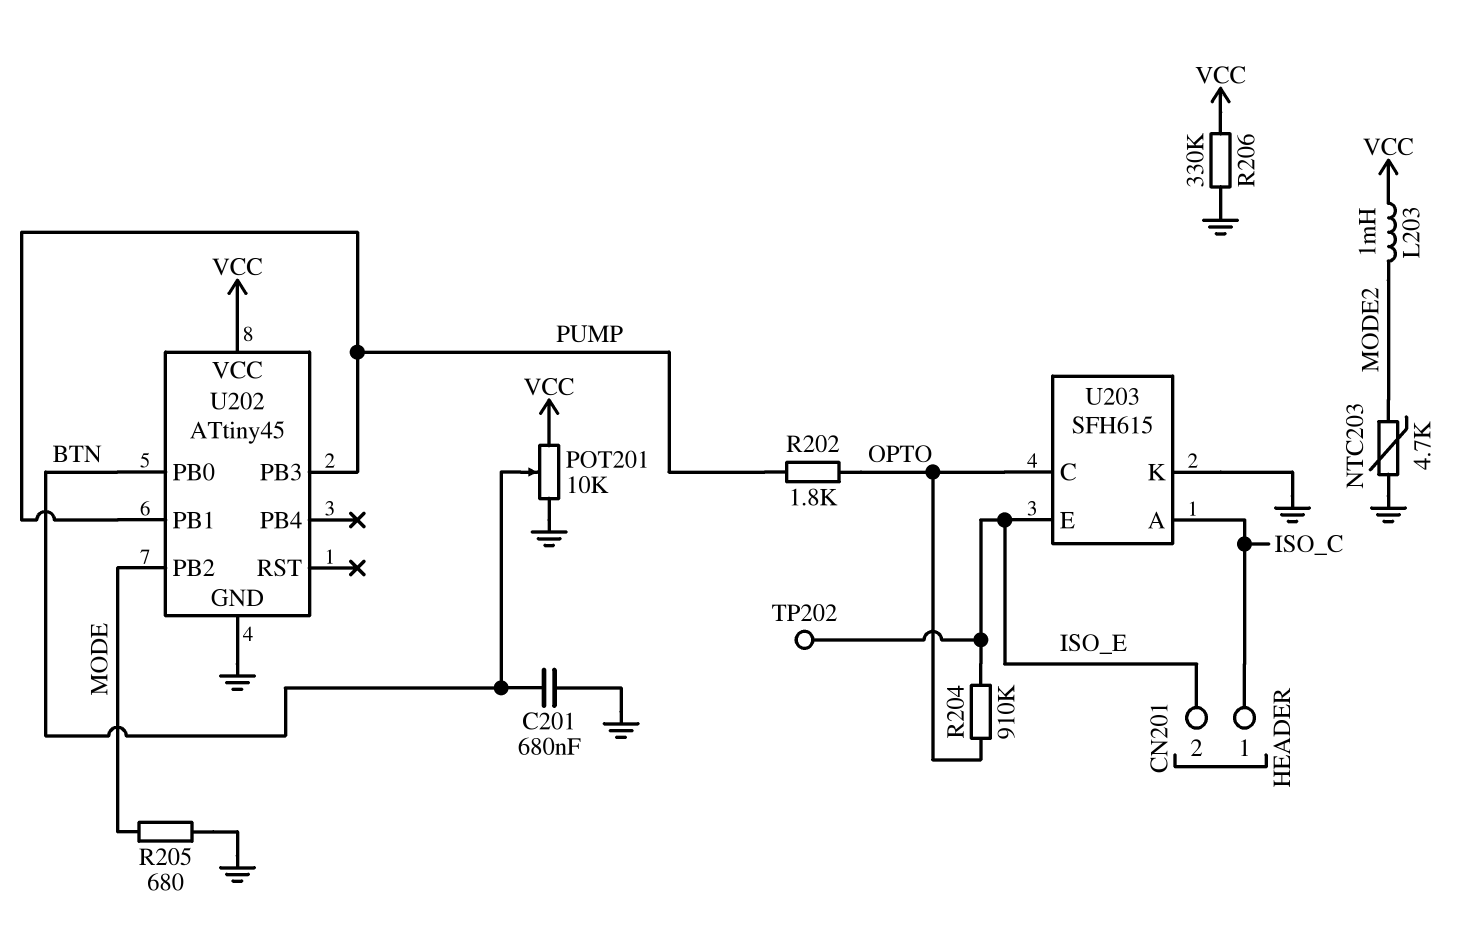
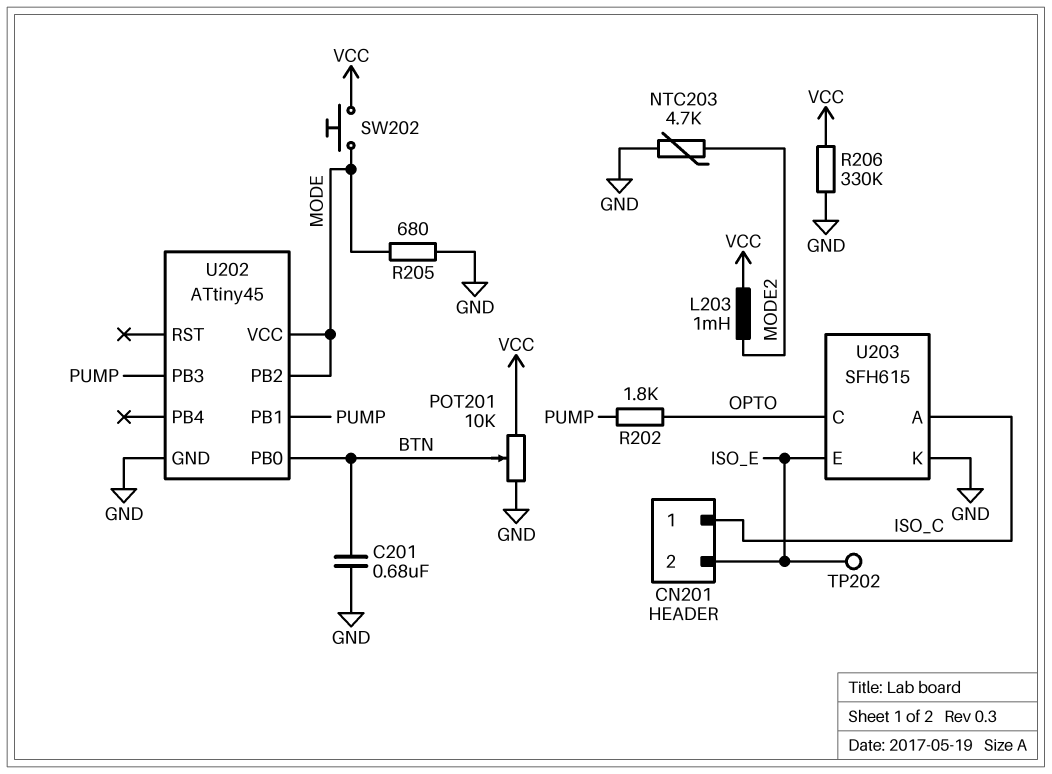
R204: 910k (ISO_E, OPTO) -> none
SW202: none -> button (MODE, VCC)
U202 pin VCC: VCC -> MODE

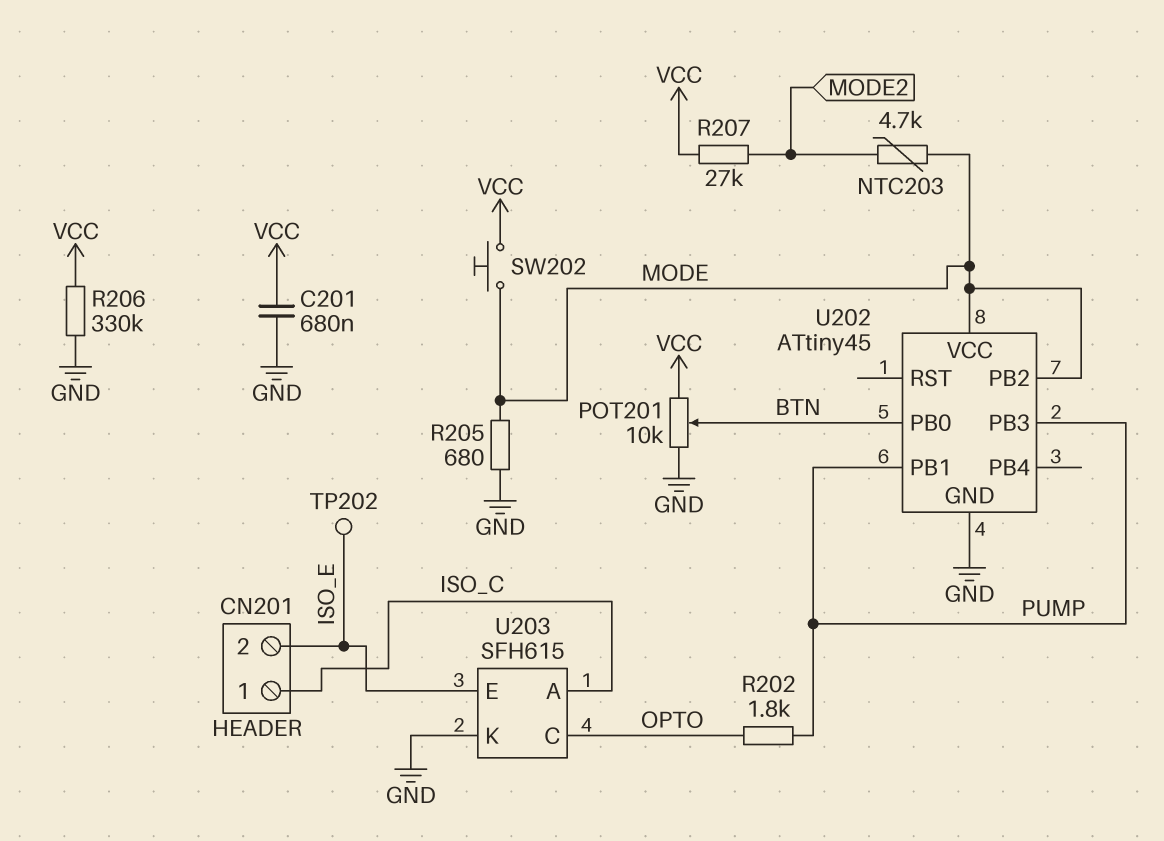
C201: 680nF (BTN, GND) -> 680nF (GND, VCC)
L203: 1mH (MODE2, VCC) -> none
NTC203: 4.7k (GND, MODE2) -> 4.7k (MODE, MODE2)
R207: none -> 27k (MODE2, VCC)

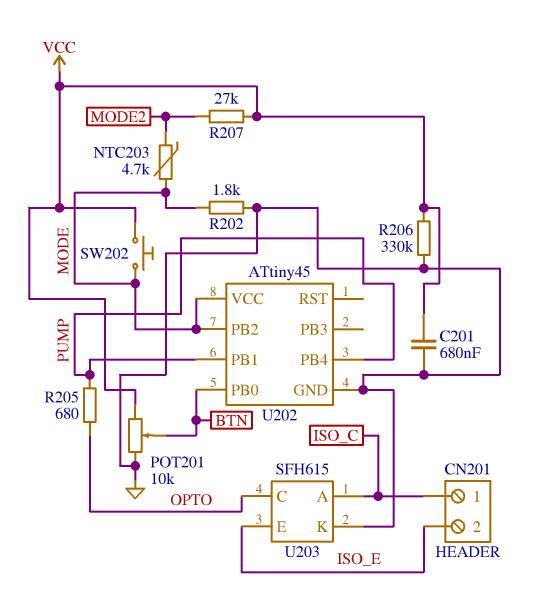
R202: 1.8k (OPTO, PUMP) -> 1.8k (GND, MODE)
R205: 680 (GND, MODE) -> 680 (OPTO, PUMP)
TP202: test point (ISO_E) -> none
U202 pin PB3: PUMP -> none
U202 pin PB4: none -> PUMP

